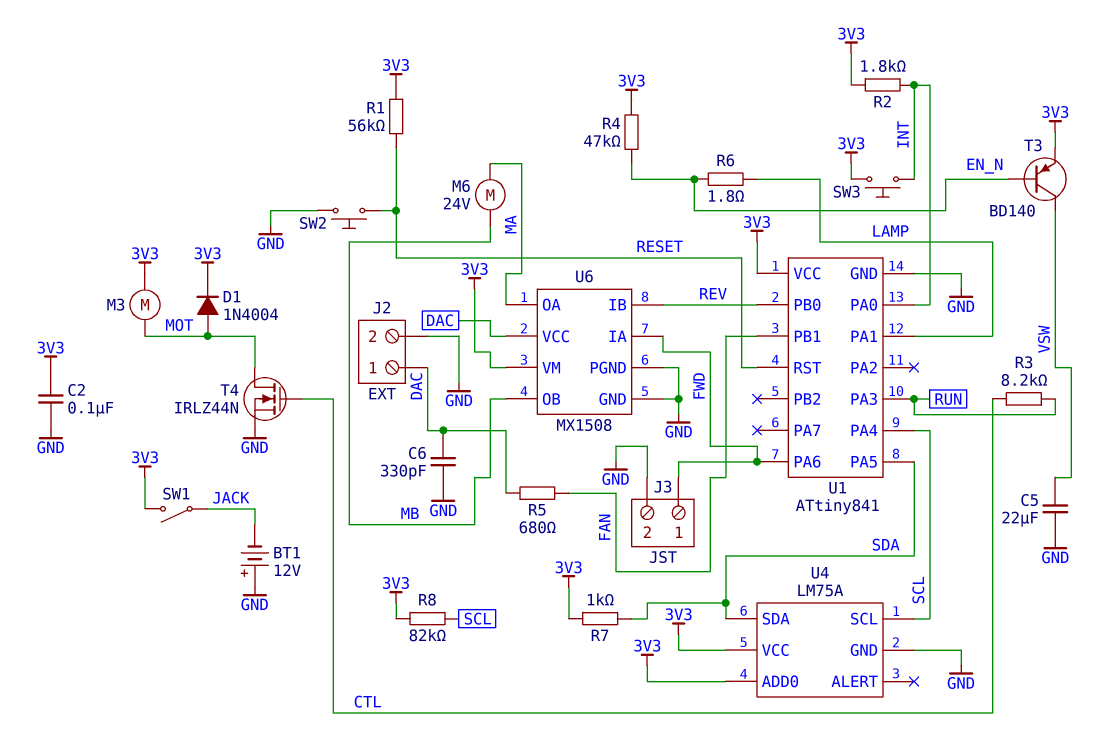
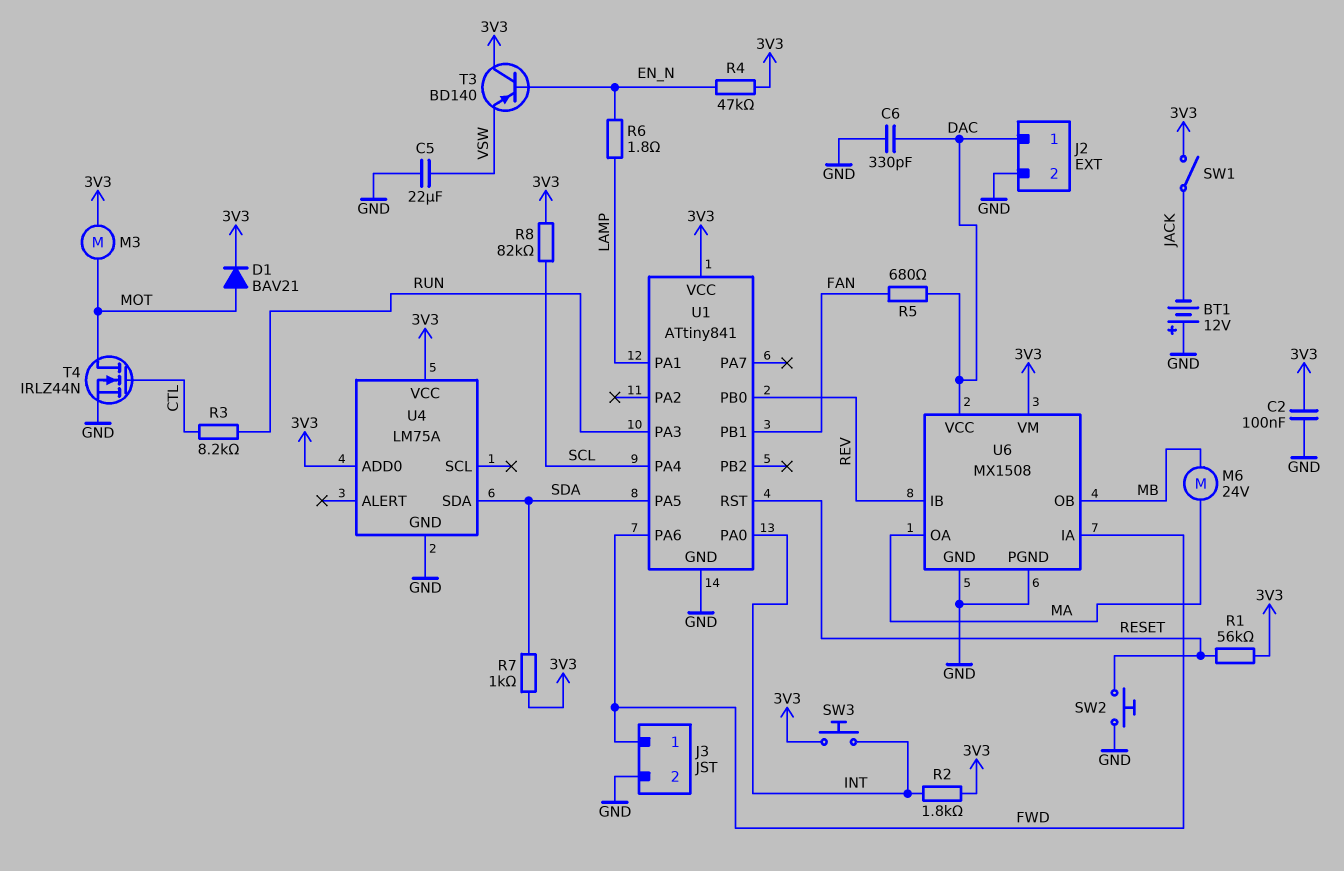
D1: diode 1N4004 (A MOT, K 3V3) -> diode BAV21 (A MOT, K 3V3)
T3: PNP BD140 (B EN_N, C VSW, E 3V3) -> PNP BD140 (B EN_N, C 3V3, E VSW)
U4 pin SCL: SCL -> none

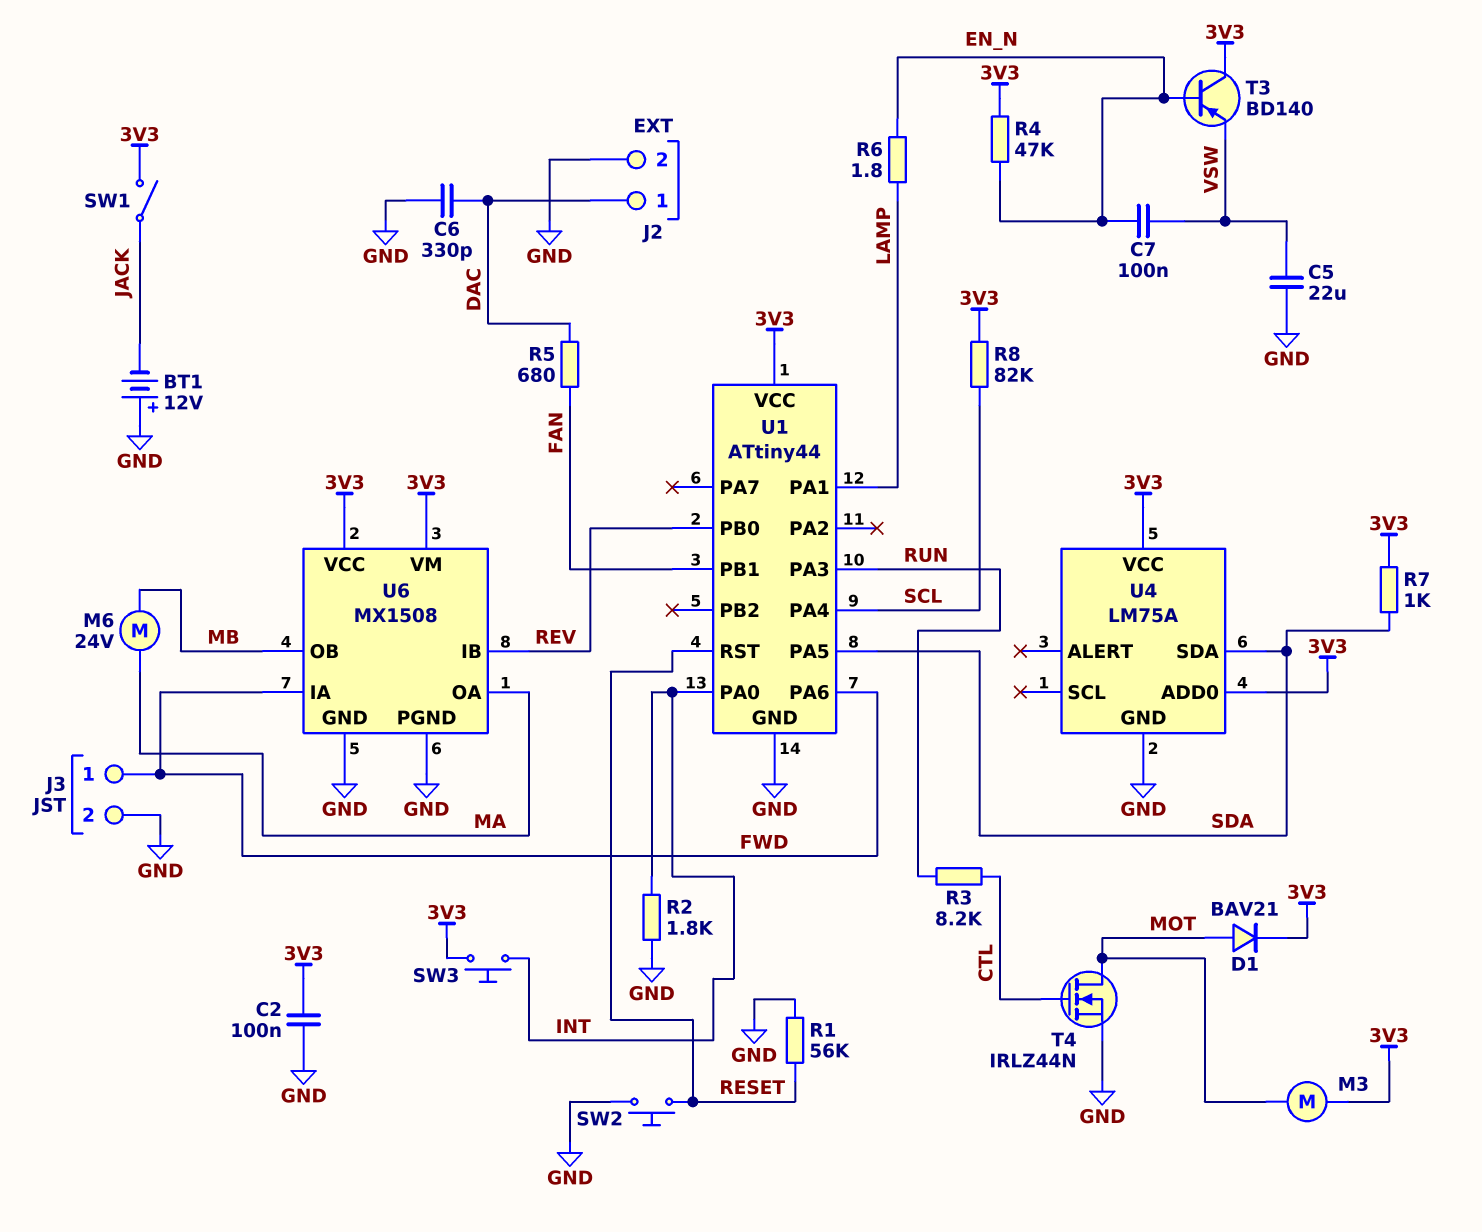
C7: none -> 100nF (EN_N, VSW)
R1: 56k (3V3, RESET) -> 56k (GND, RESET)
R2: 1.8k (3V3, INT) -> 1.8k (GND, INT)
U1: ATtiny841 -> ATtiny44
U6 pin VCC: DAC -> 3V3

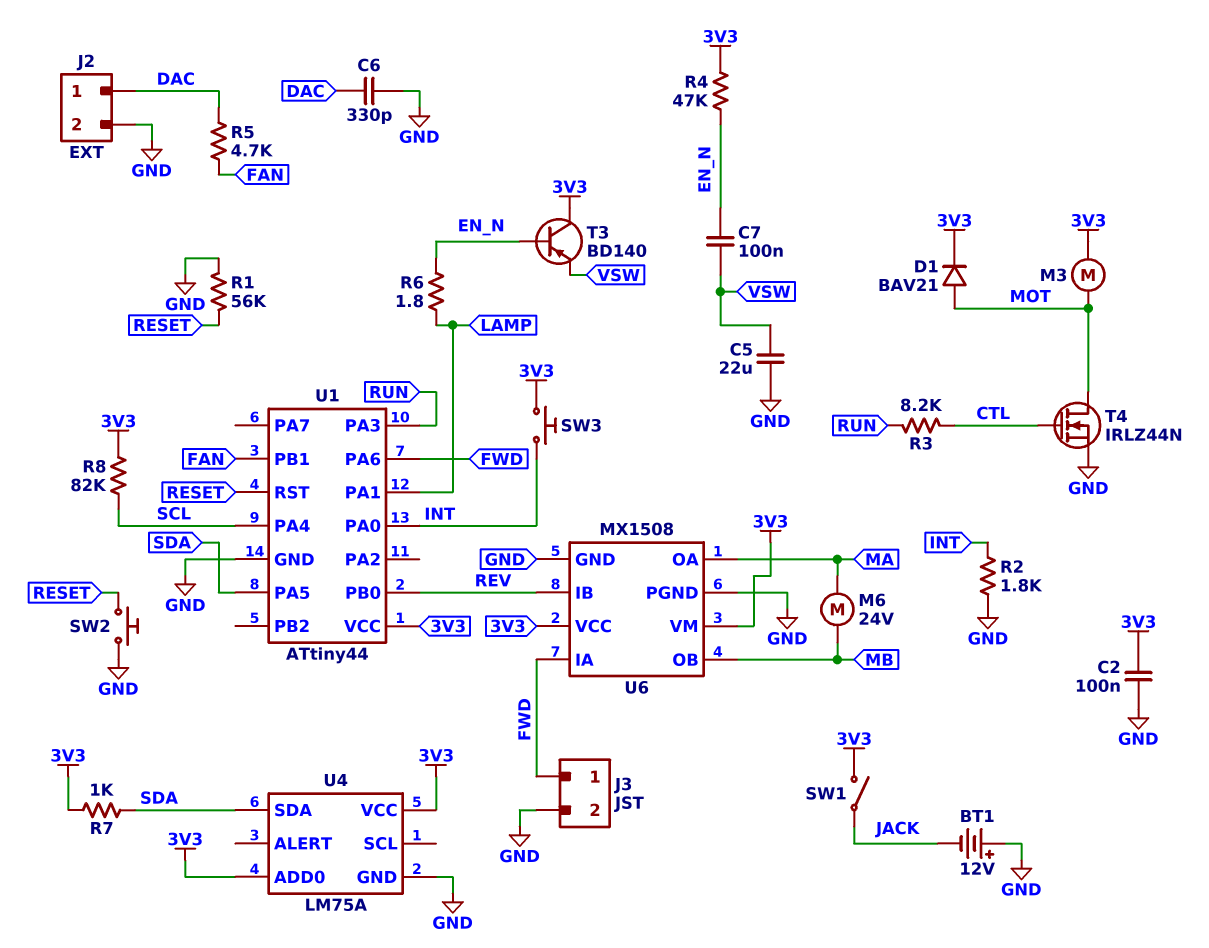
R5: 680 (DAC, FAN) -> 4.7k (DAC, FAN)

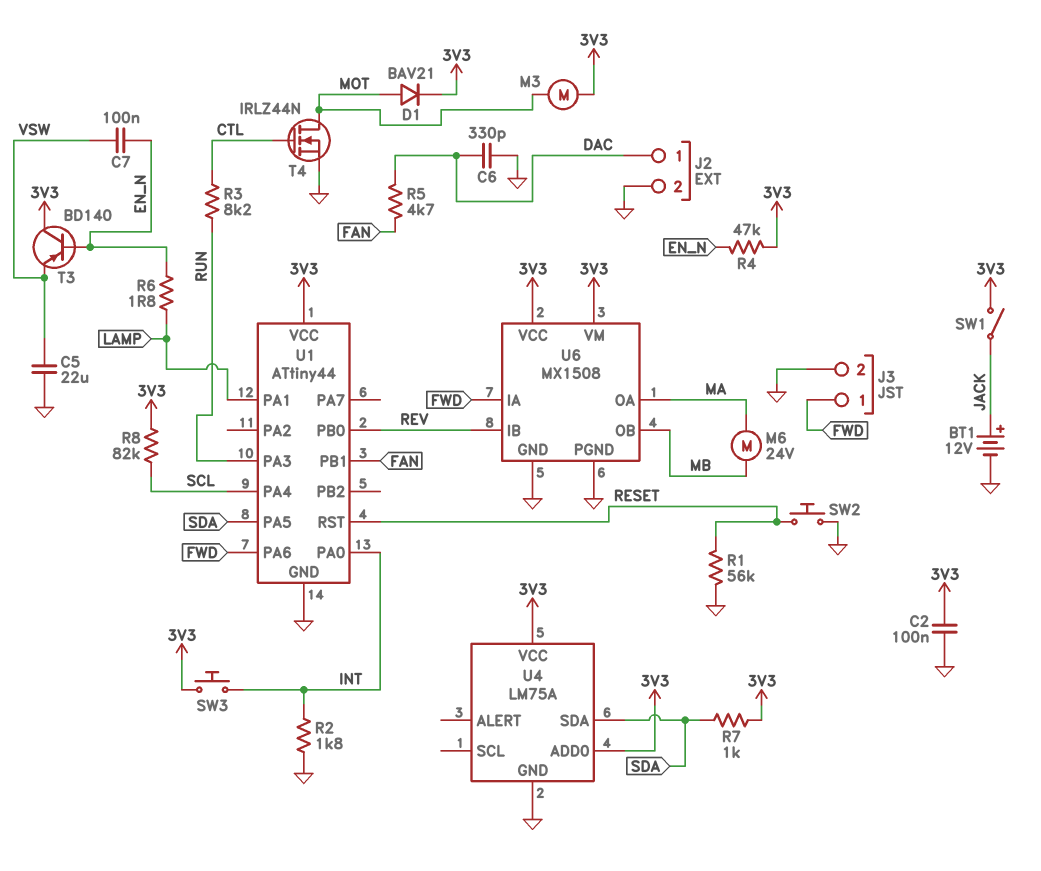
BT1: 12V (plus GND, minus JACK) -> 12V (plus JACK, minus GND)

